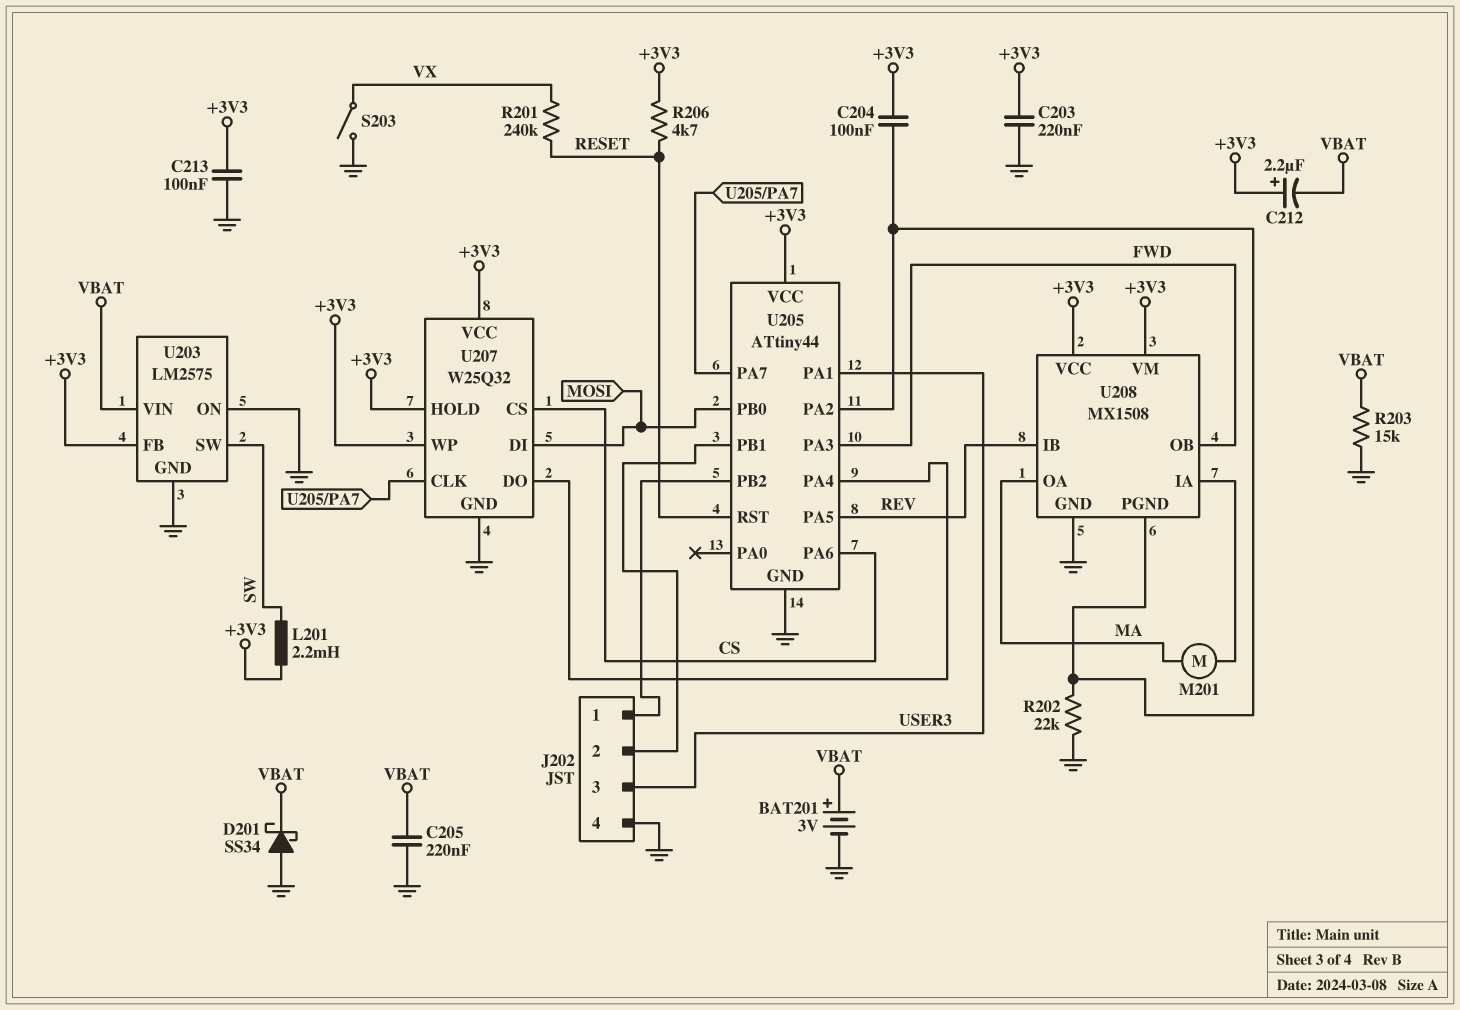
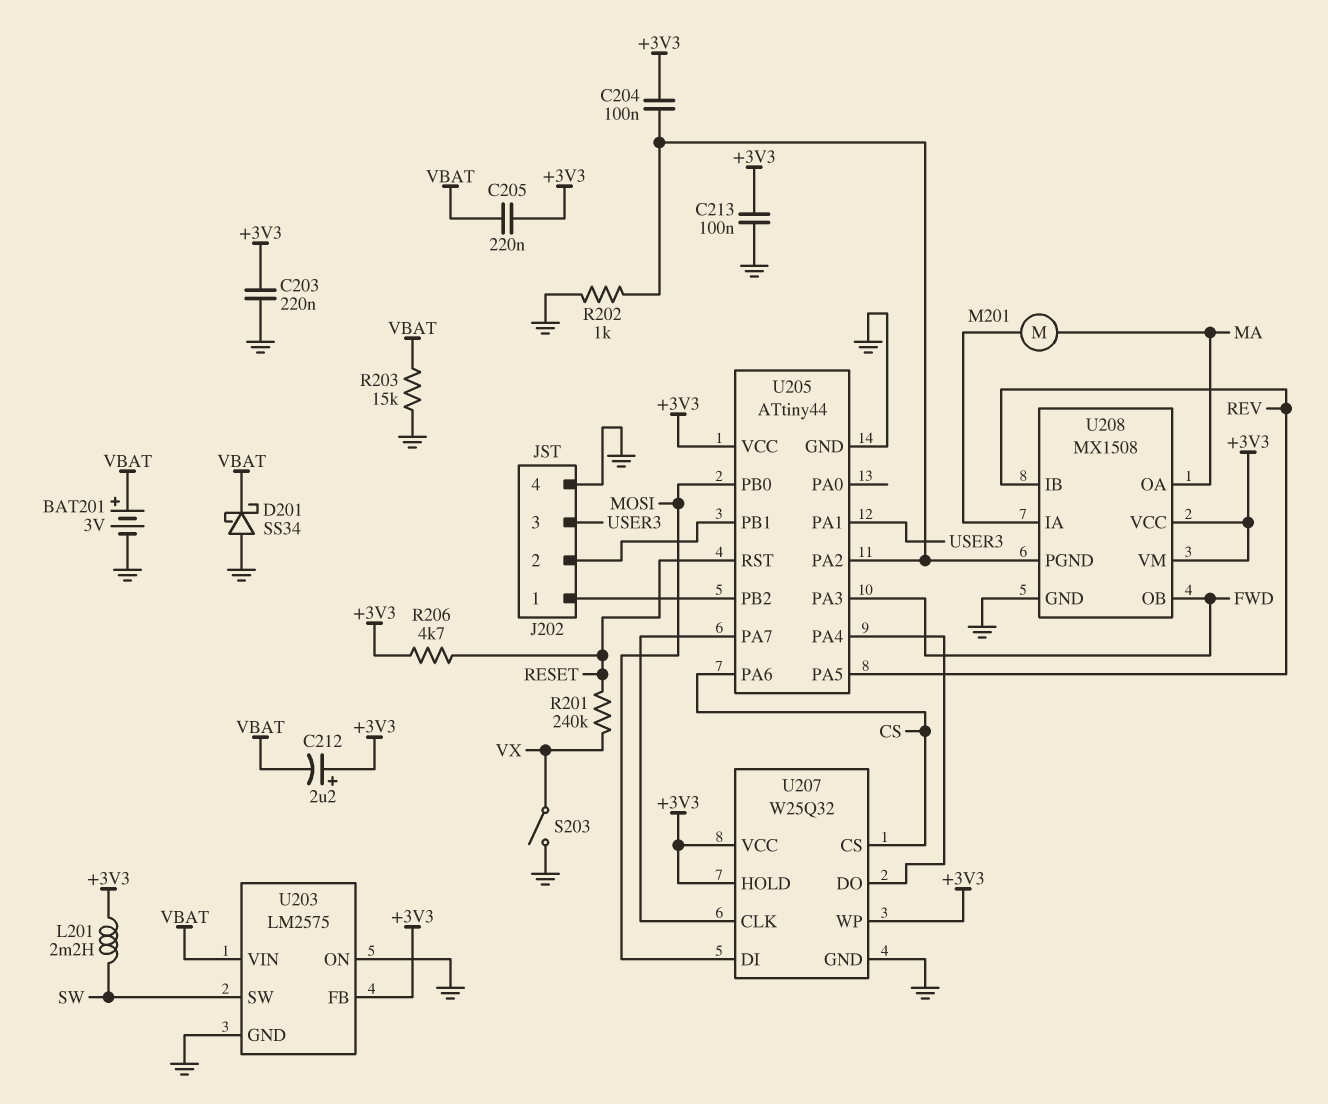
C205: 220nF (GND, VBAT) -> 220nF (+3V3, VBAT)
R202: 22k (GND, U205/PA2) -> 1k (GND, U205/PA2)

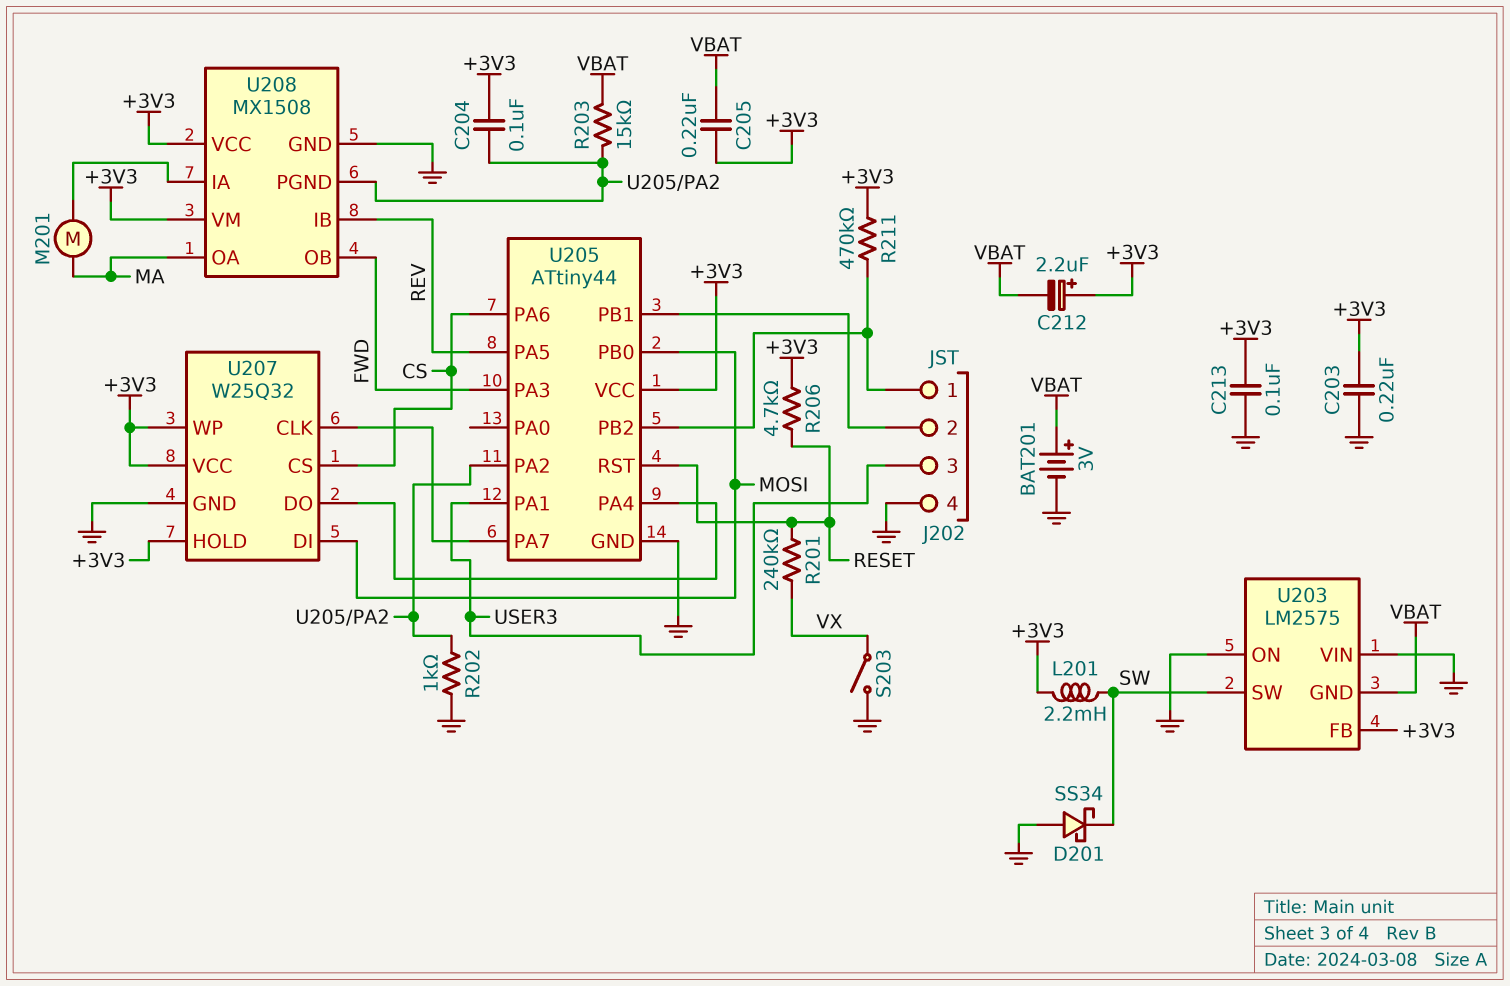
D201: schottky SS34 (A GND, K VBAT) -> schottky SS34 (A GND, K SW)
R203: 15k (GND, VBAT) -> 15k (U205/PA2, VBAT)
R211: none -> 470k (+3V3, J202/1)
U203 pin GND: GND -> VBAT
U203 pin VIN: VBAT -> GND

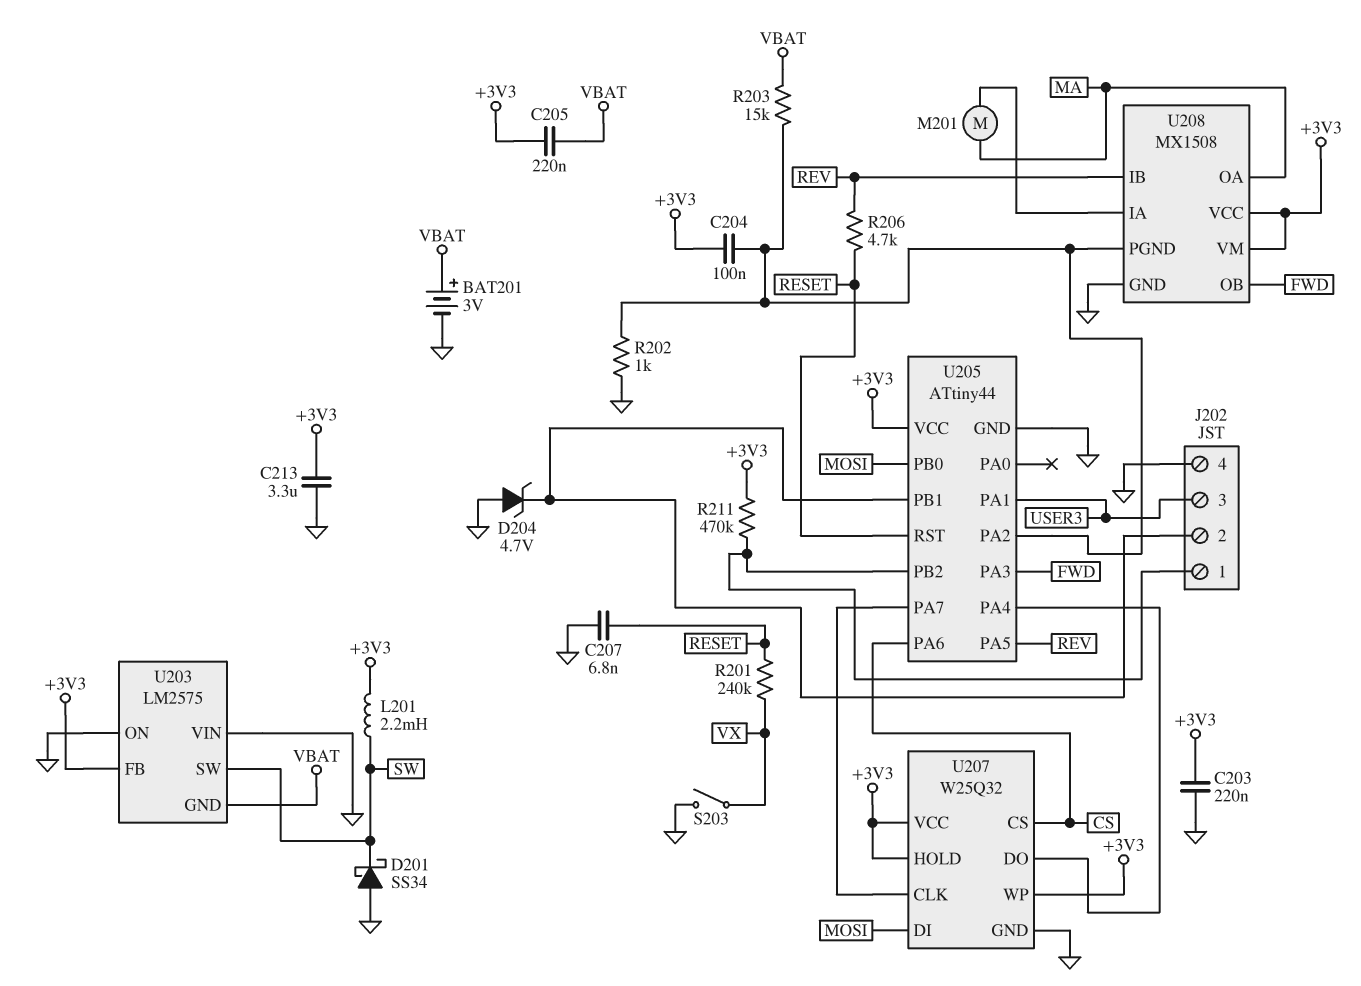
C207: none -> 6.8nF (GND, RESET)
C212: 2.2uF (plus +3V3, minus VBAT) -> none
C213: 100nF (+3V3, GND) -> 3.3uF (+3V3, GND)
D204: none -> zener 4.7V (A GND, K J202/2)
R206: 4.7k (+3V3, RESET) -> 4.7k (RESET, REV)

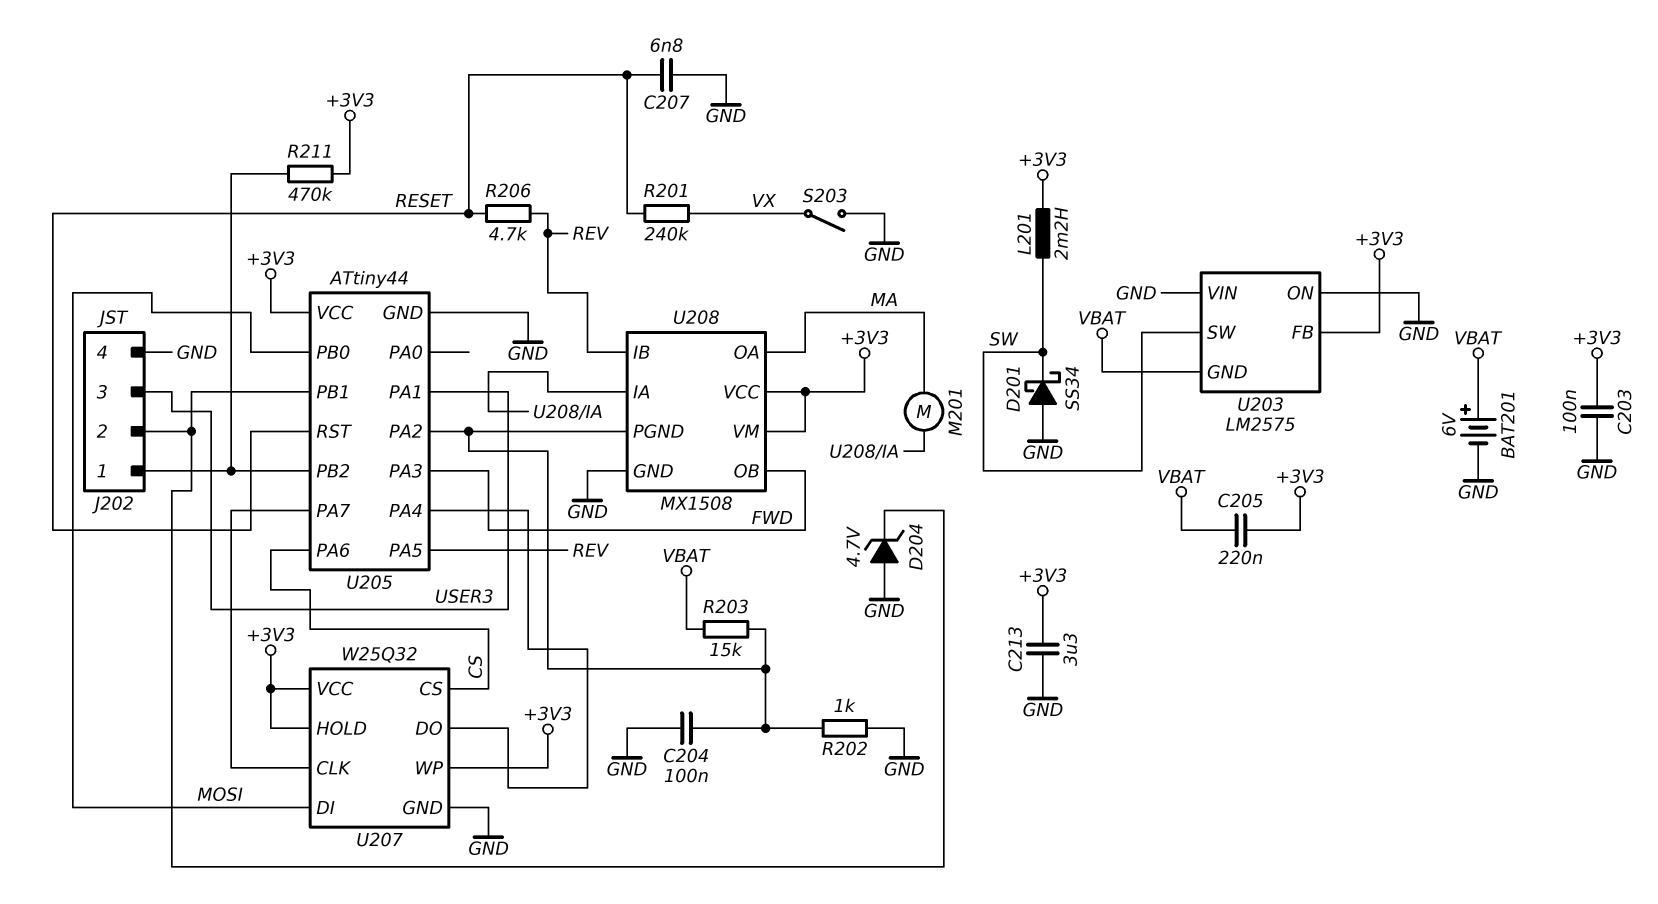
BAT201: 3V (plus VBAT, minus GND) -> 6V (plus VBAT, minus GND)
C203: 220nF (+3V3, GND) -> 100nF (+3V3, GND)
C204: 100nF (+3V3, U205/PA2) -> 100nF (GND, U205/PA2)

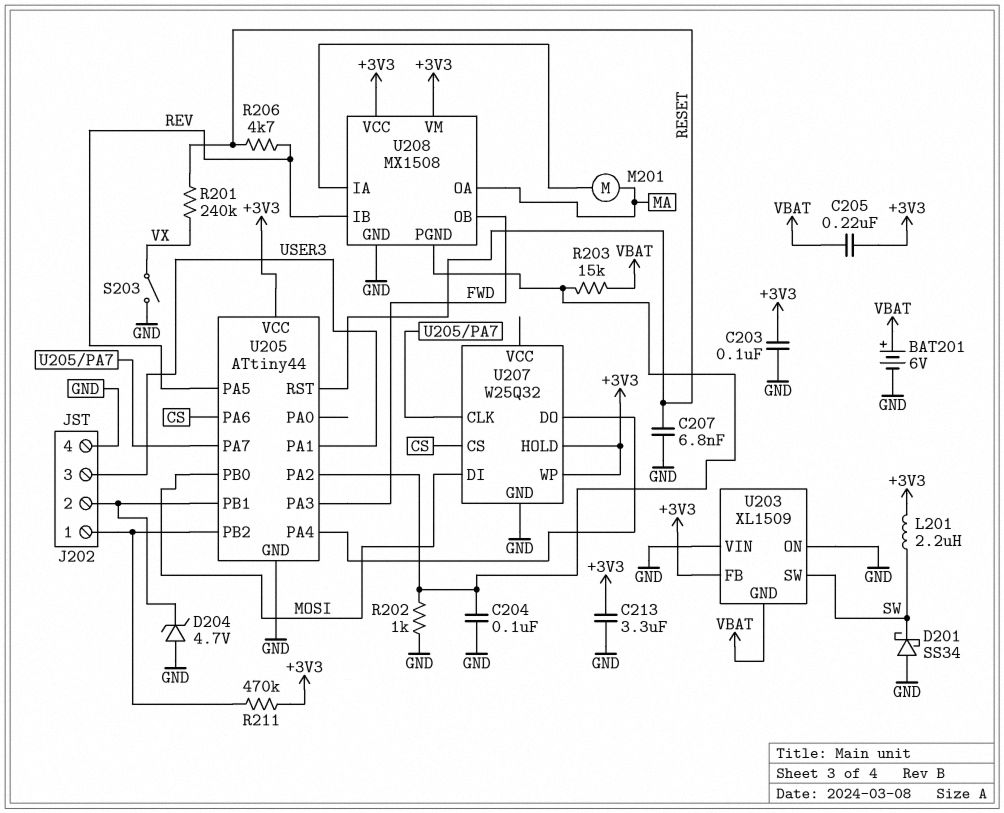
L201: 2.2mH (+3V3, SW) -> 2.2uH (+3V3, SW)
U203: LM2575 -> XL1509
U207 pin VCC: +3V3 -> none

